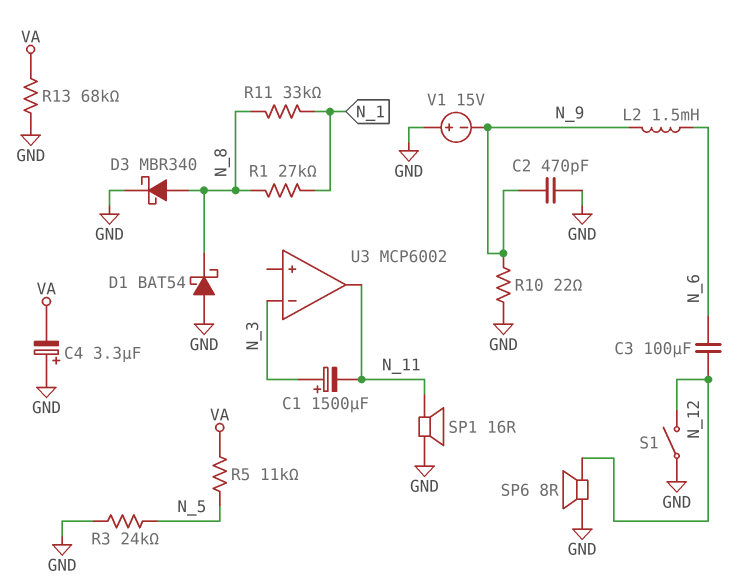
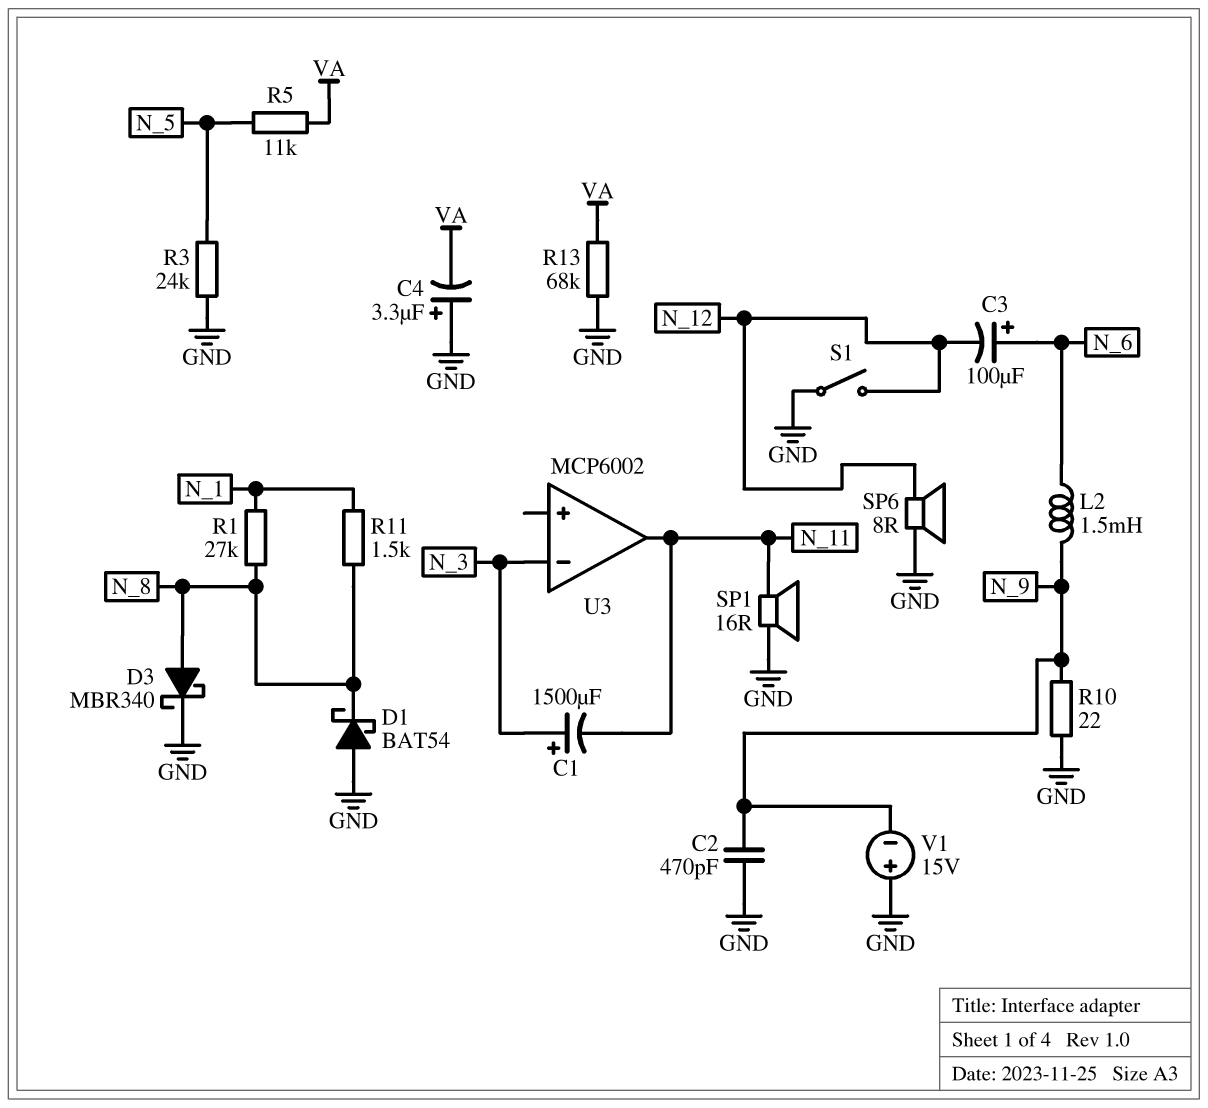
C3: 100uF (N_6, N_12) -> 100uF (plus N_6, minus N_12)
R11: 33k (N_1, N_8) -> 1.5k (N_1, N_8)

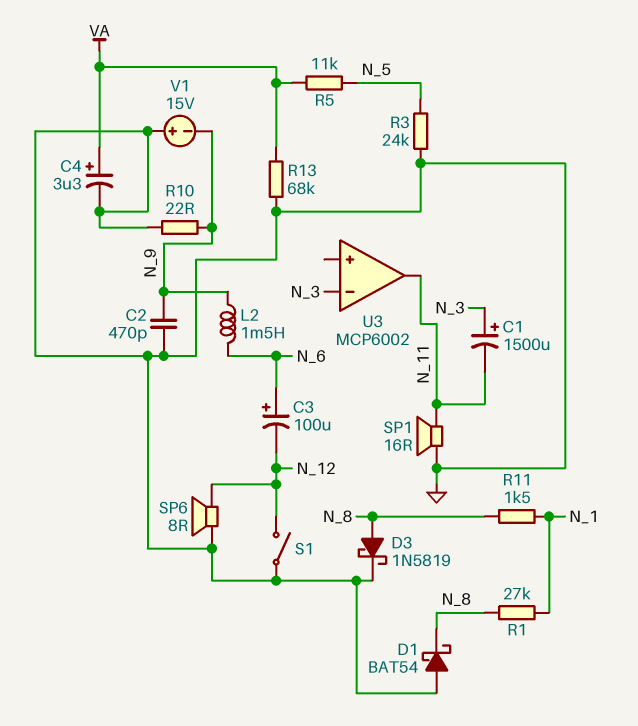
C4: 3.3uF (plus GND, minus VA) -> 3.3uF (plus VA, minus GND)
D3: schottky MBR340 (A N_8, K GND) -> schottky 1N5819 (A N_8, K GND)

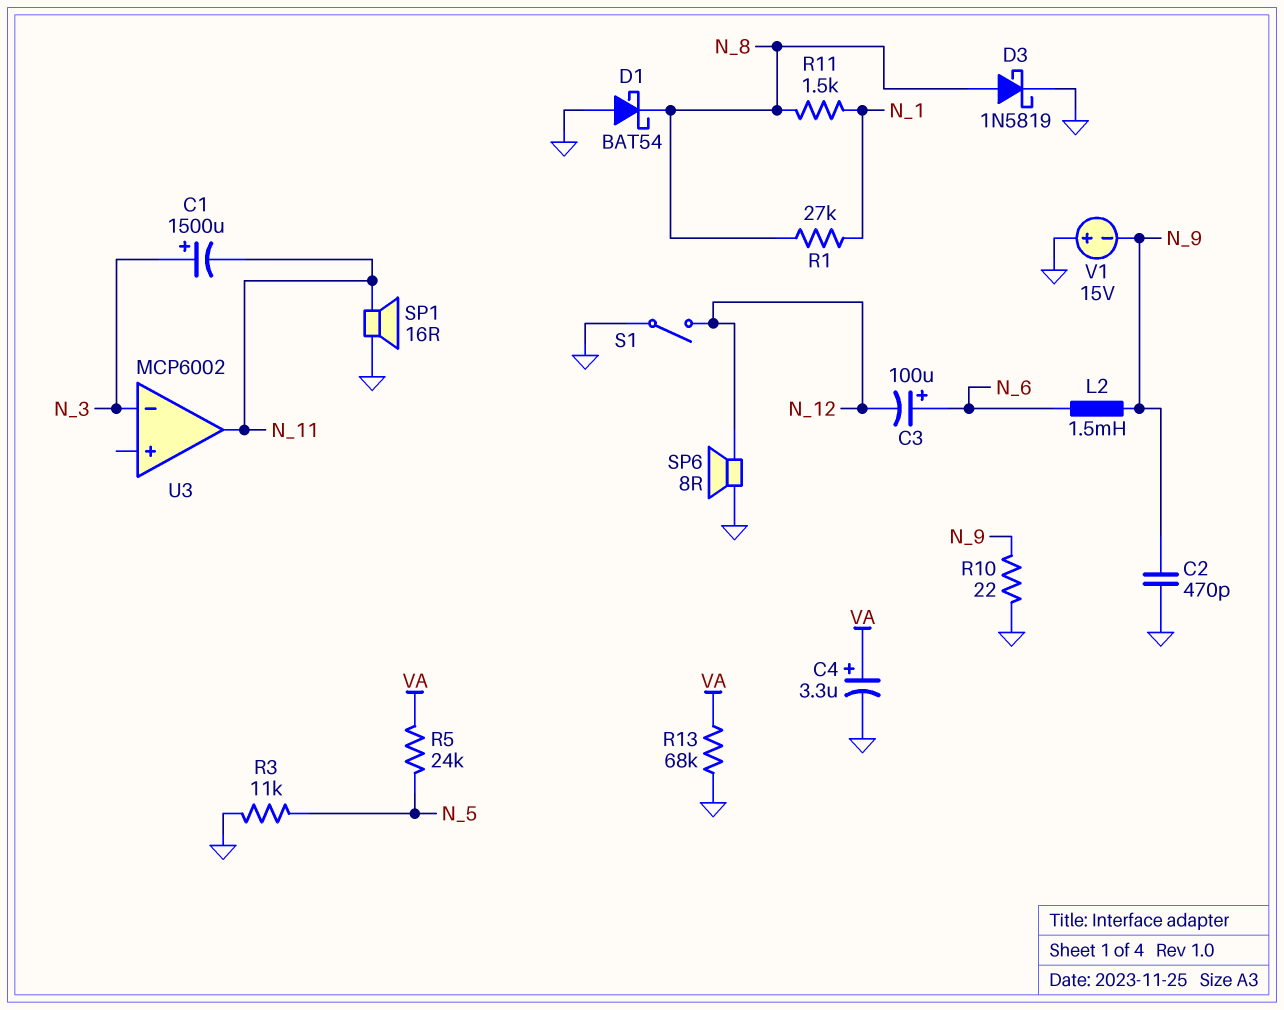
R3: 24k (GND, N_5) -> 11k (GND, N_5)
R5: 11k (N_5, VA) -> 24k (N_5, VA)

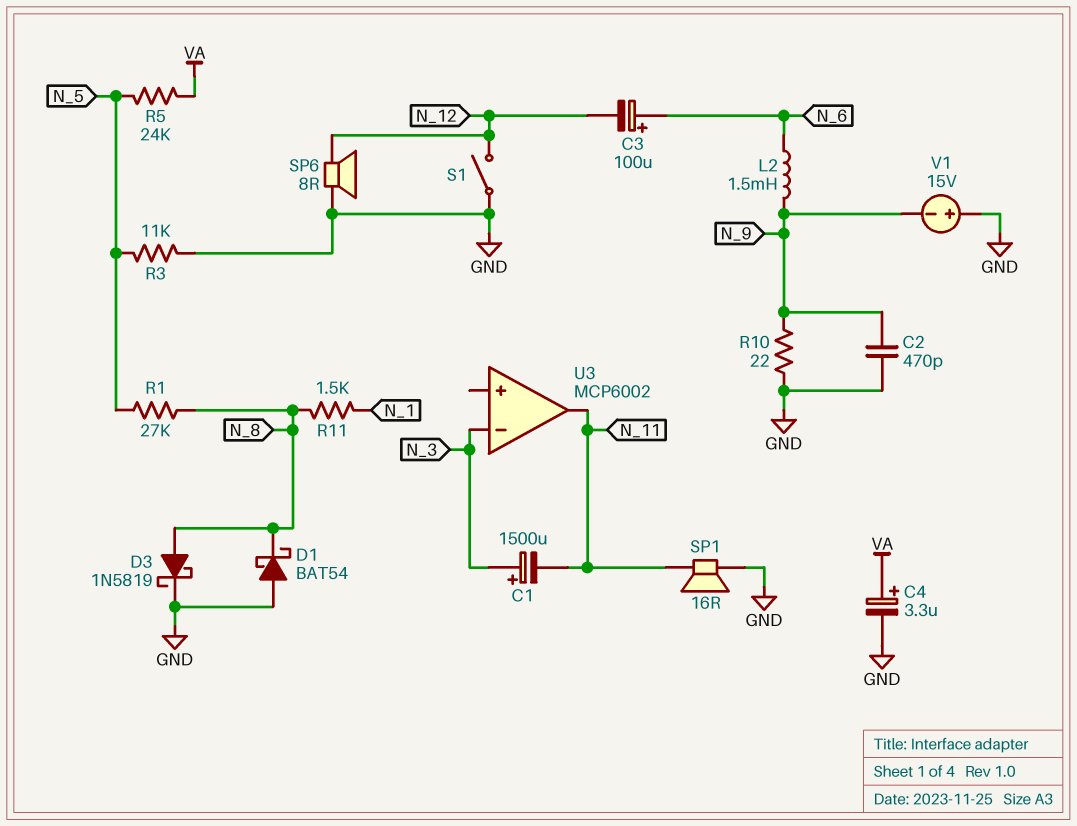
R1: 27k (N_1, N_8) -> 27k (N_5, N_8)
R13: 68k (GND, VA) -> none

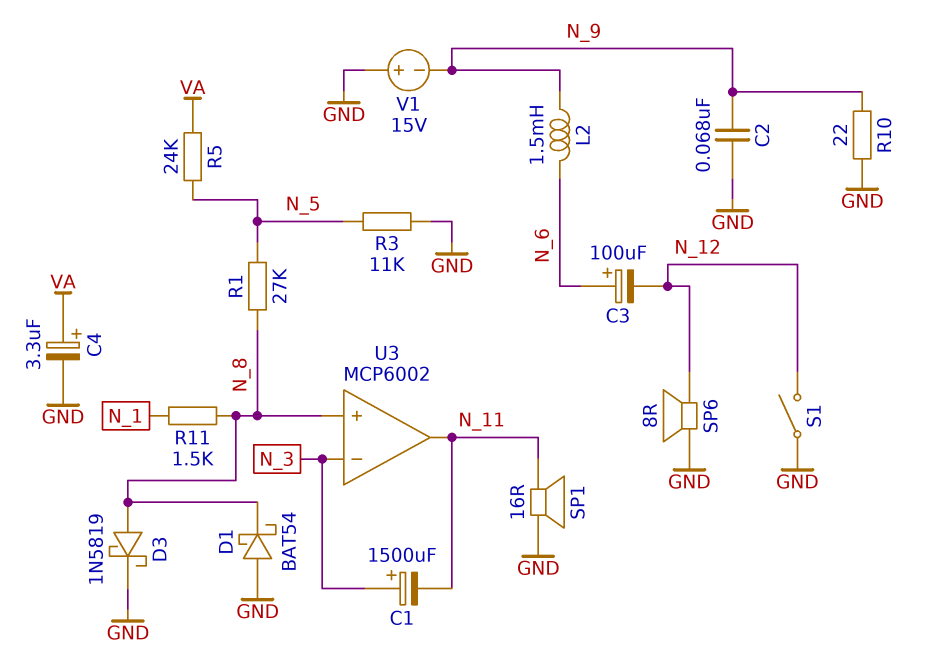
C2: 470pF (GND, N_9) -> 68nF (GND, N_9)
U3 pin in+: none -> N_8

